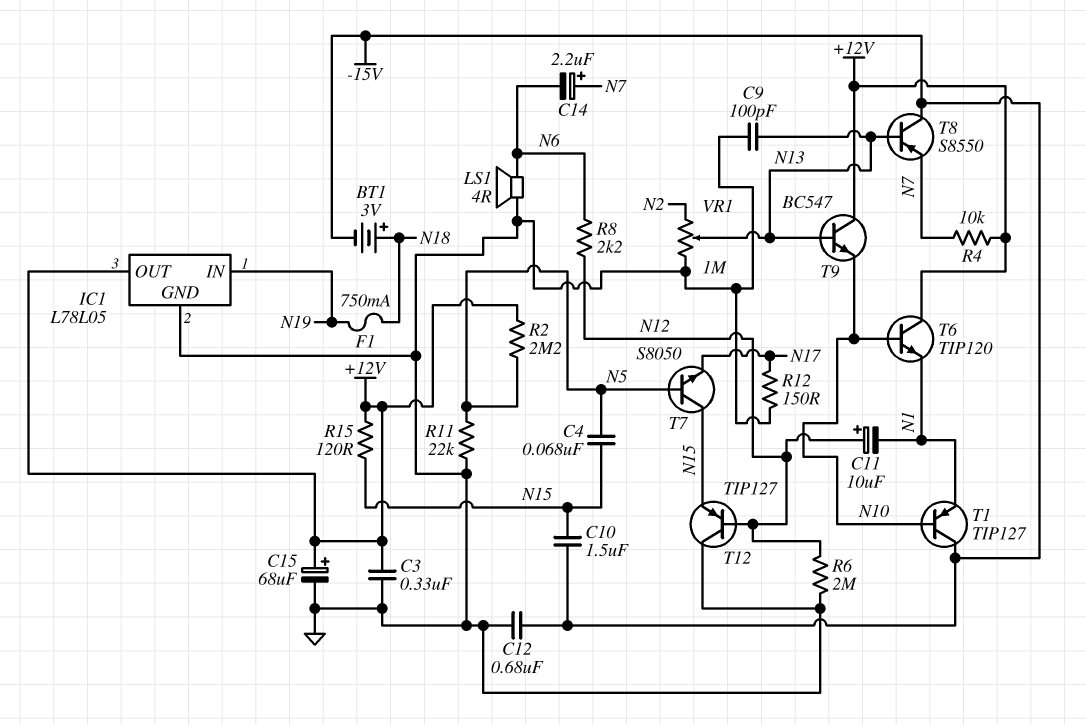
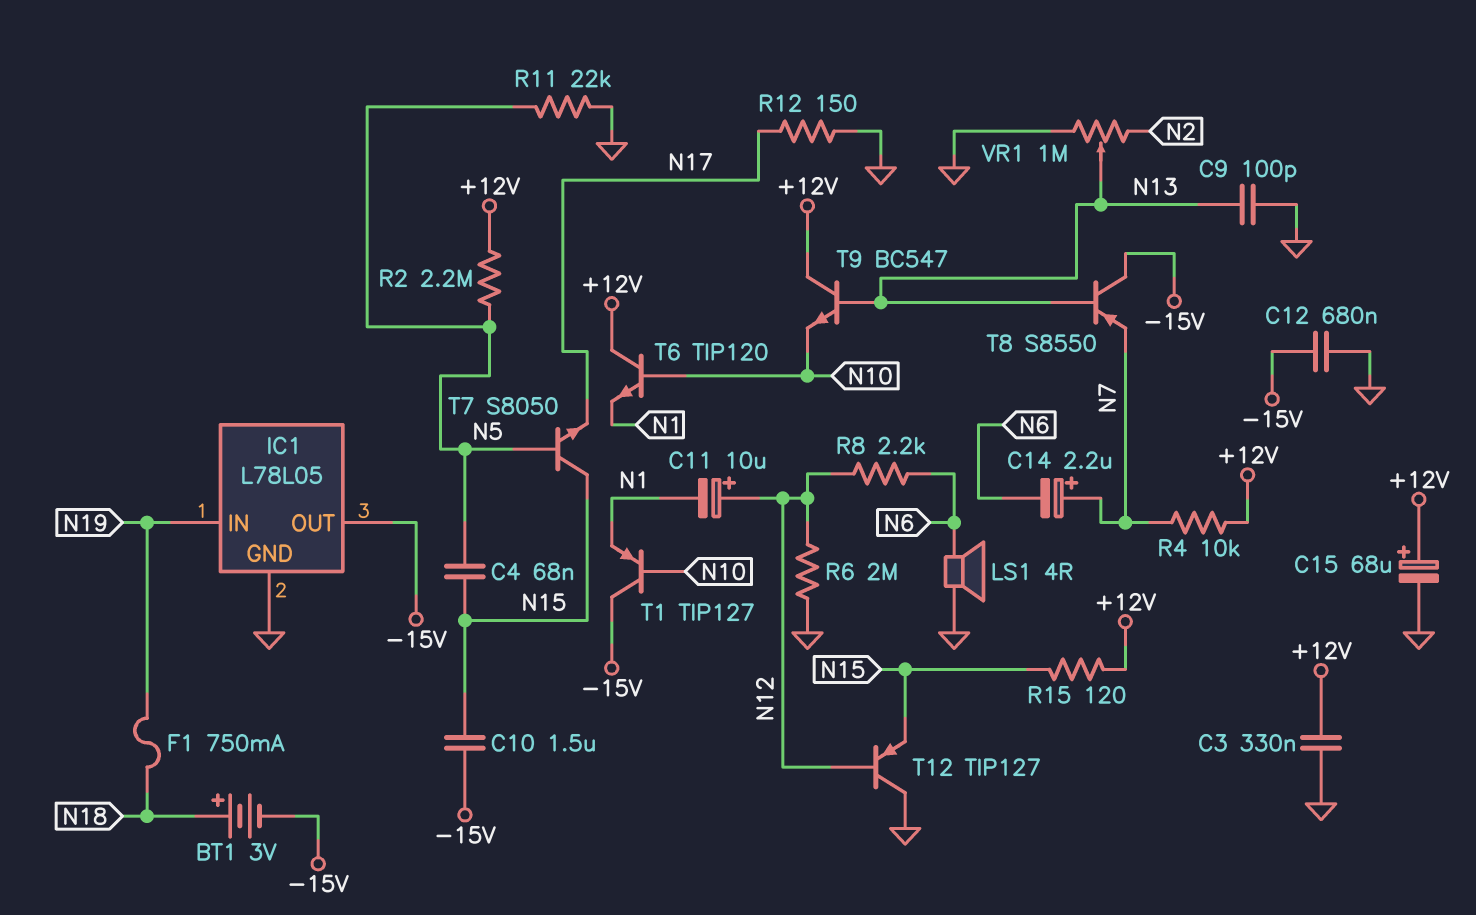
IC1 pin OUT: +12V -> -15V

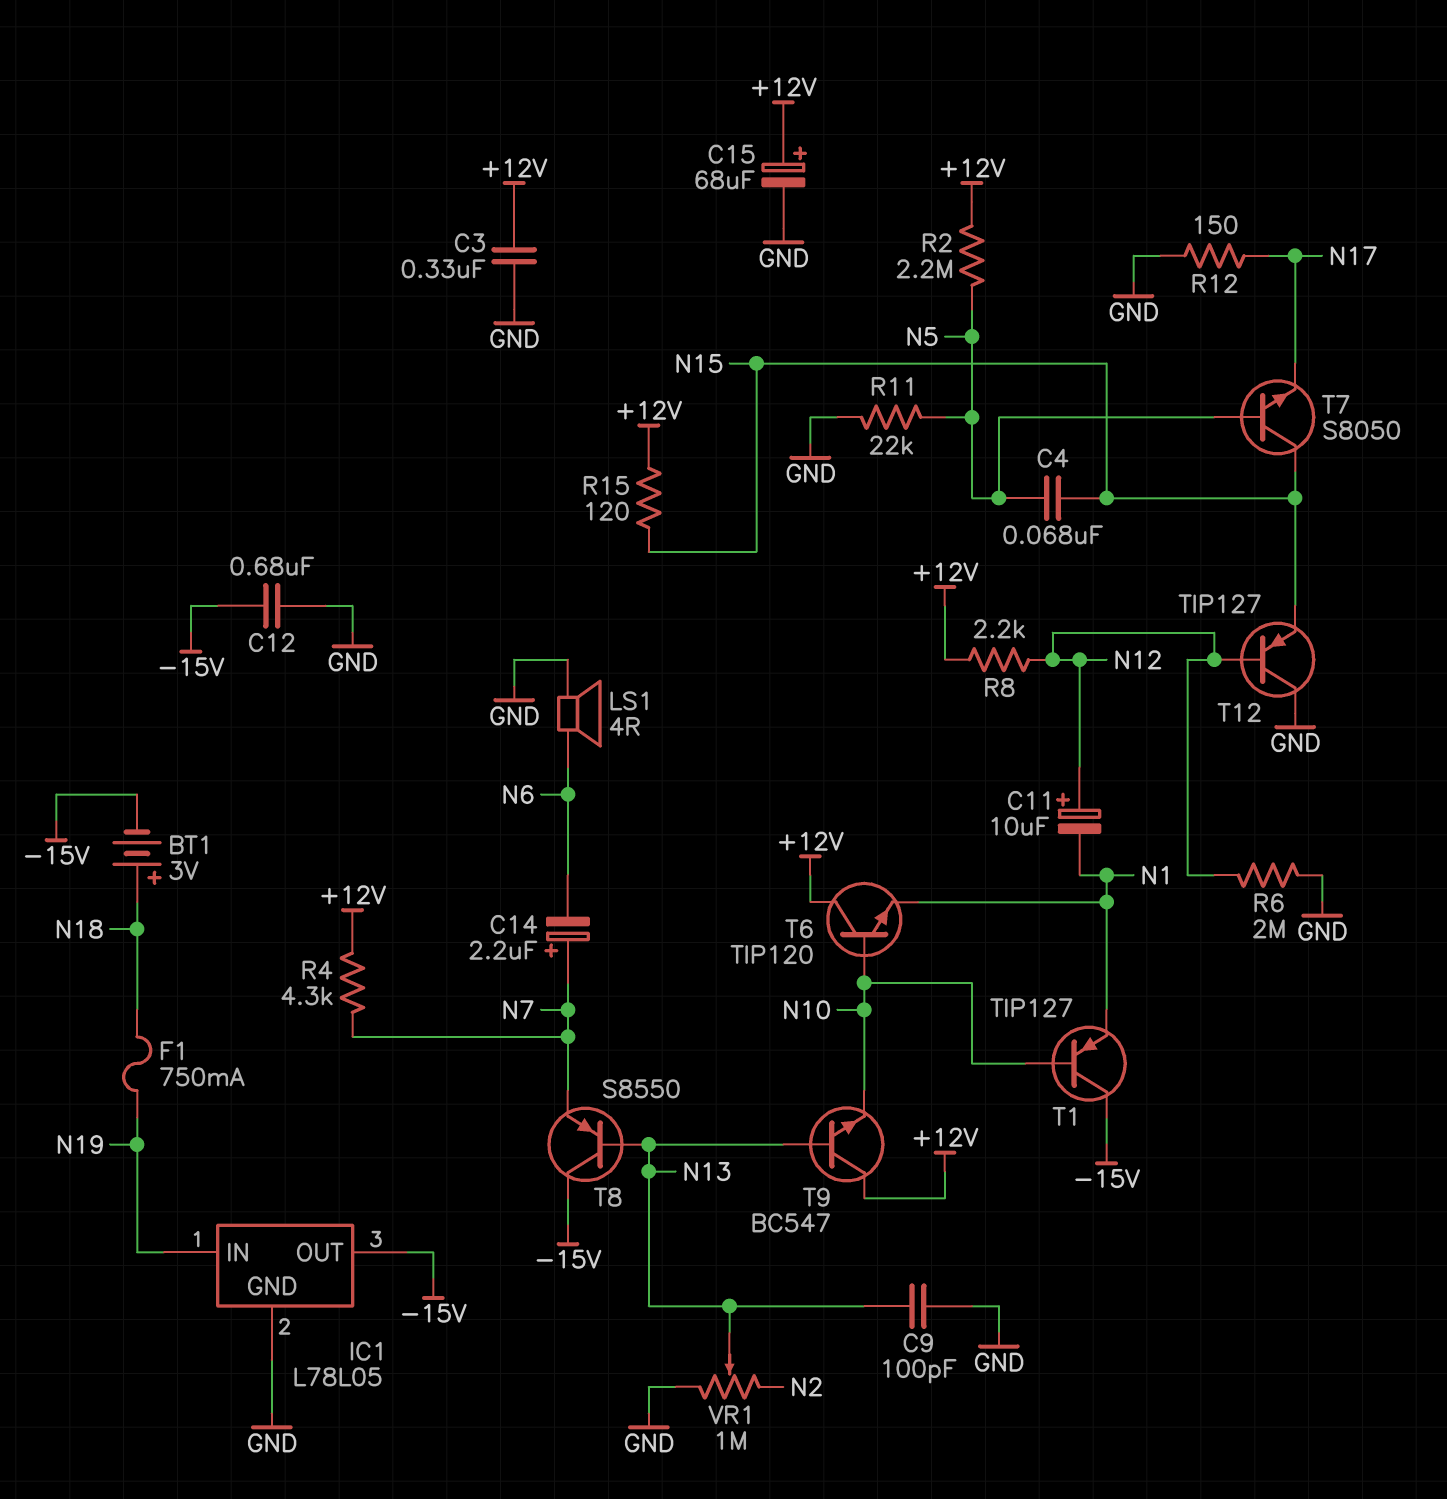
C10: 1.5uF (-15V, N15) -> none
R4: 10k (+12V, N7) -> 4.3k (+12V, N7)
R8: 2.2k (N6, N12) -> 2.2k (+12V, N12)

